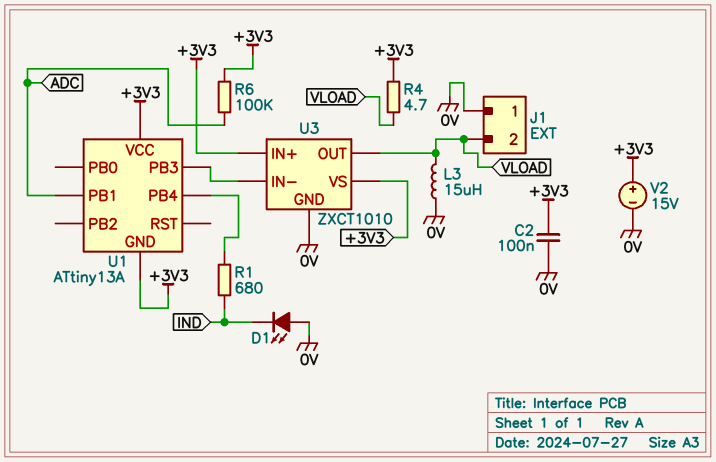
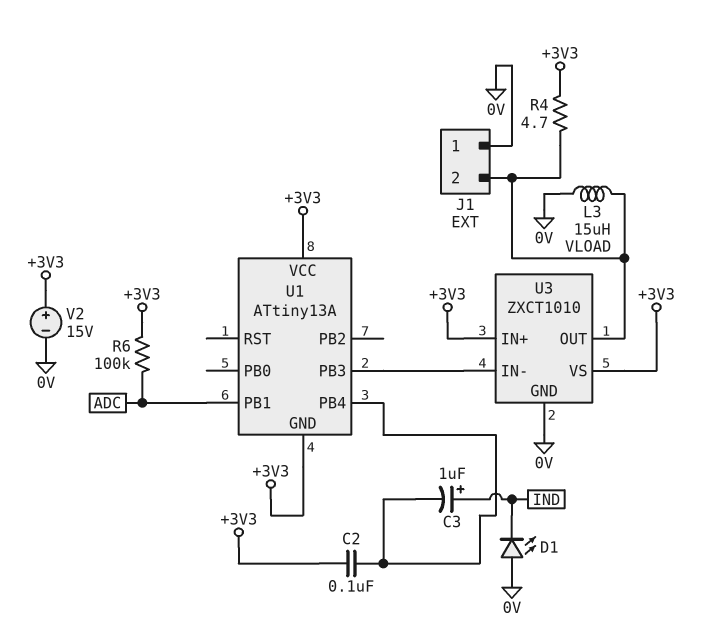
C2: 100nF (+3V3, 0V) -> 100nF (+3V3, U1/PB4)
C3: none -> 1uF (plus IND, minus U1/PB4)
R1: 680 (IND, U1/PB4) -> none

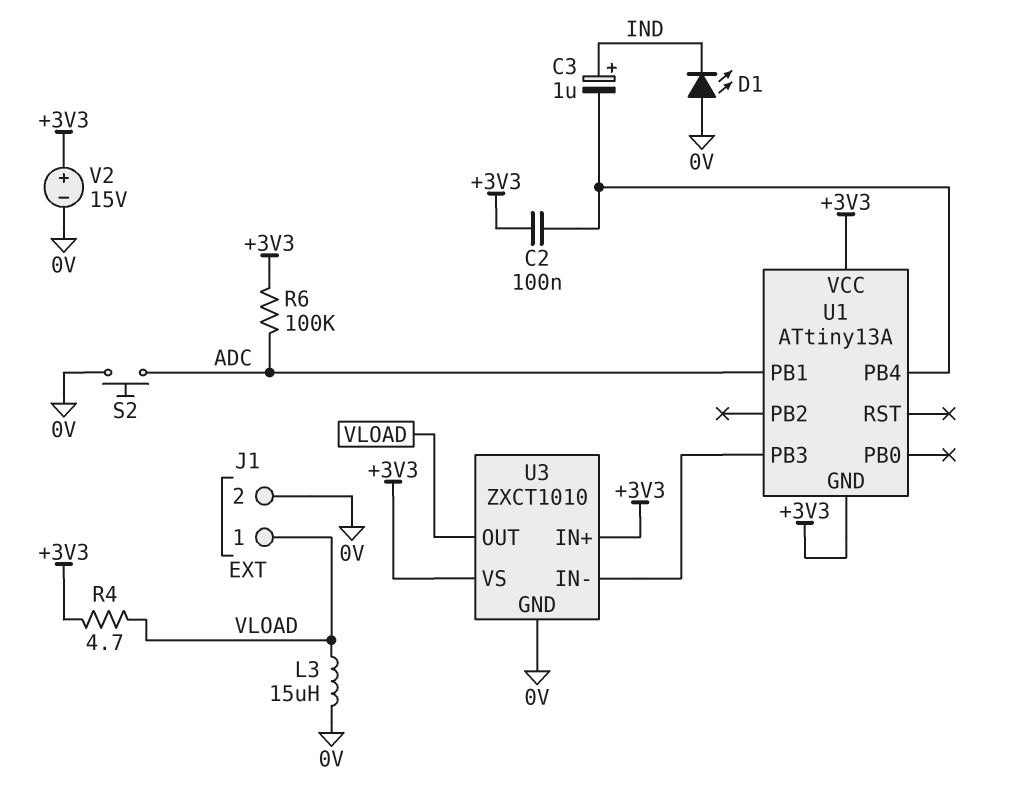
J1 pin 1: 0V -> VLOAD
J1 pin 2: VLOAD -> 0V
S2: none -> button (0V, ADC)

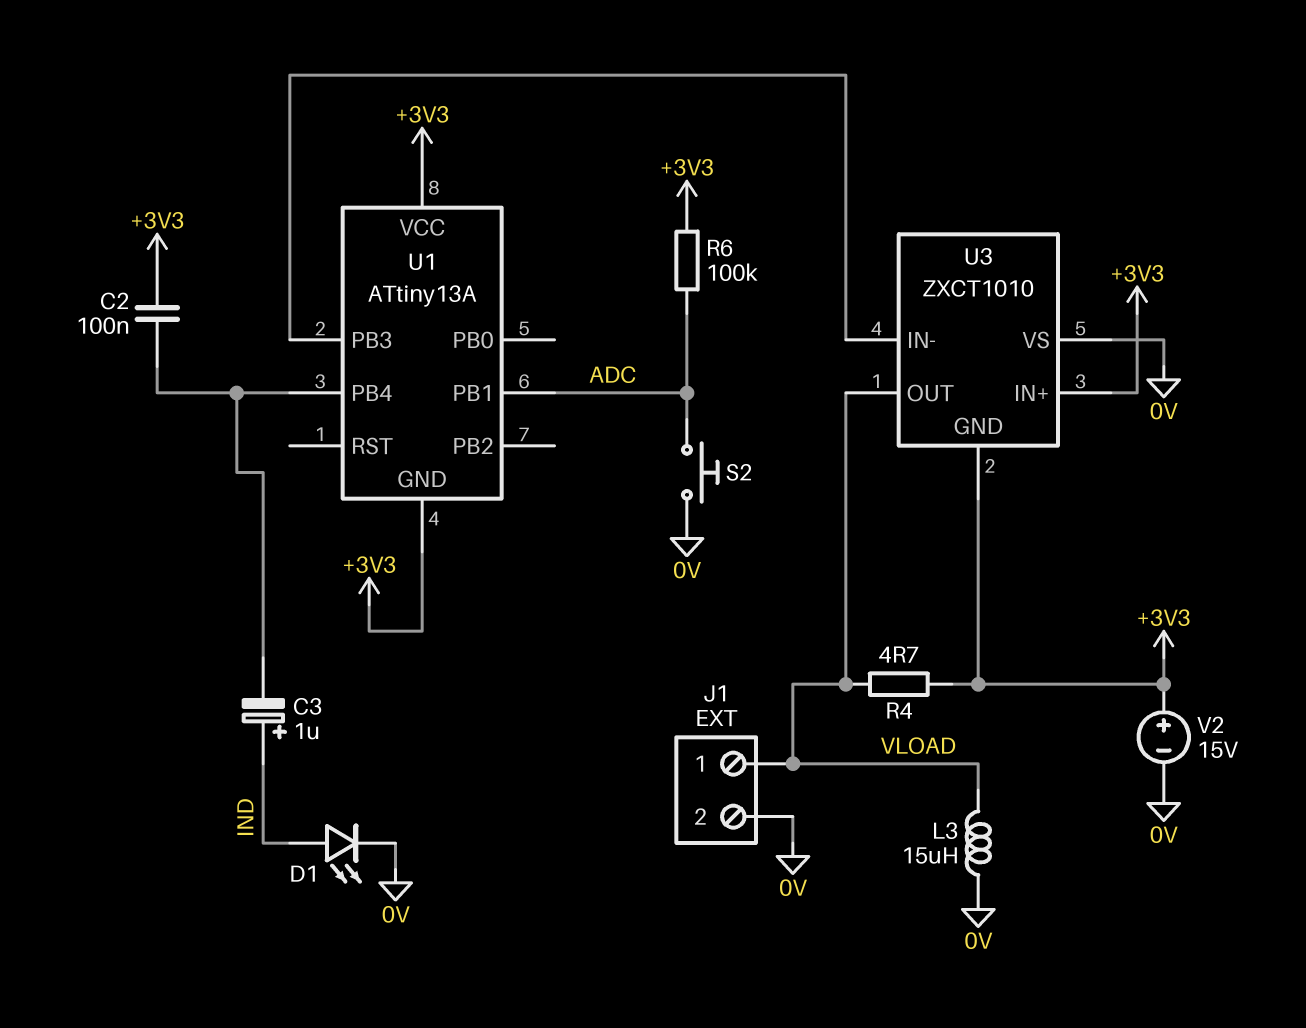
D1: LED (A 0V, K IND) -> LED (A IND, K 0V)
U3 pin GND: 0V -> +3V3
U3 pin VS: +3V3 -> 0V

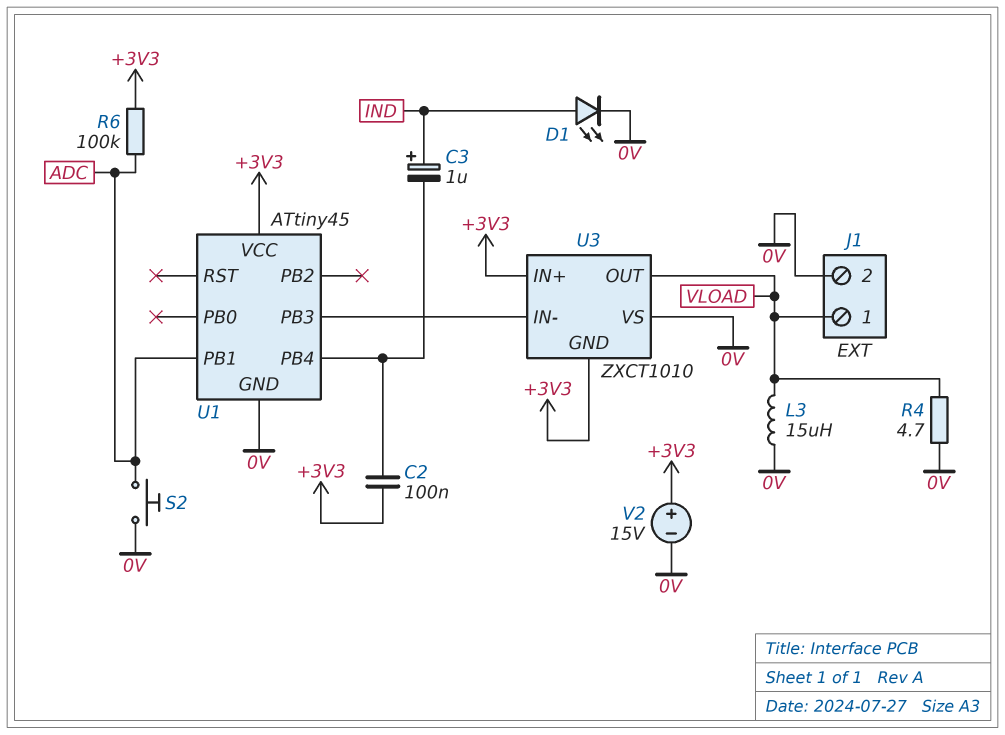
R4: 4.7 (+3V3, VLOAD) -> 4.7 (0V, VLOAD)
U1: ATtiny13A -> ATtiny45
U1 pin GND: +3V3 -> 0V

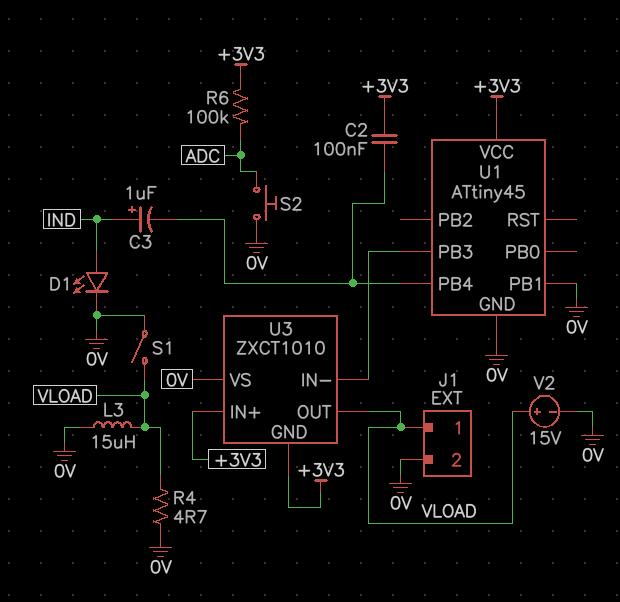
S1: none -> switch (0V, VLOAD)
U1 pin PB1: ADC -> 0V
V2: 15V (plus +3V3, minus 0V) -> 15V (plus VLOAD, minus 0V)

